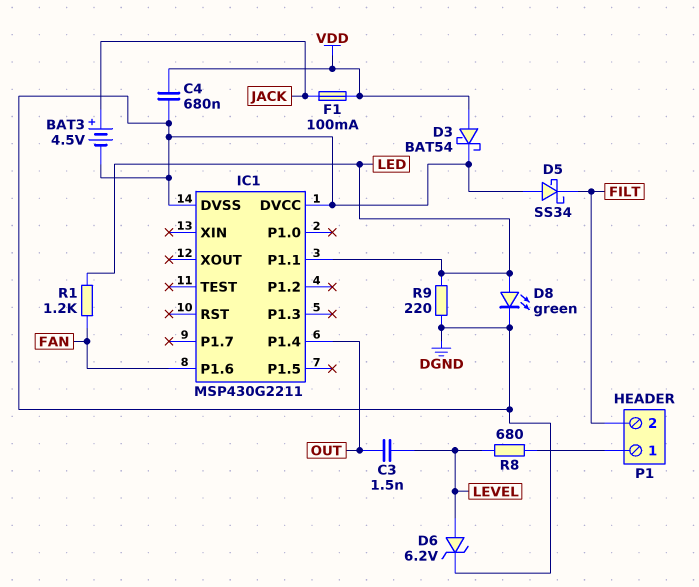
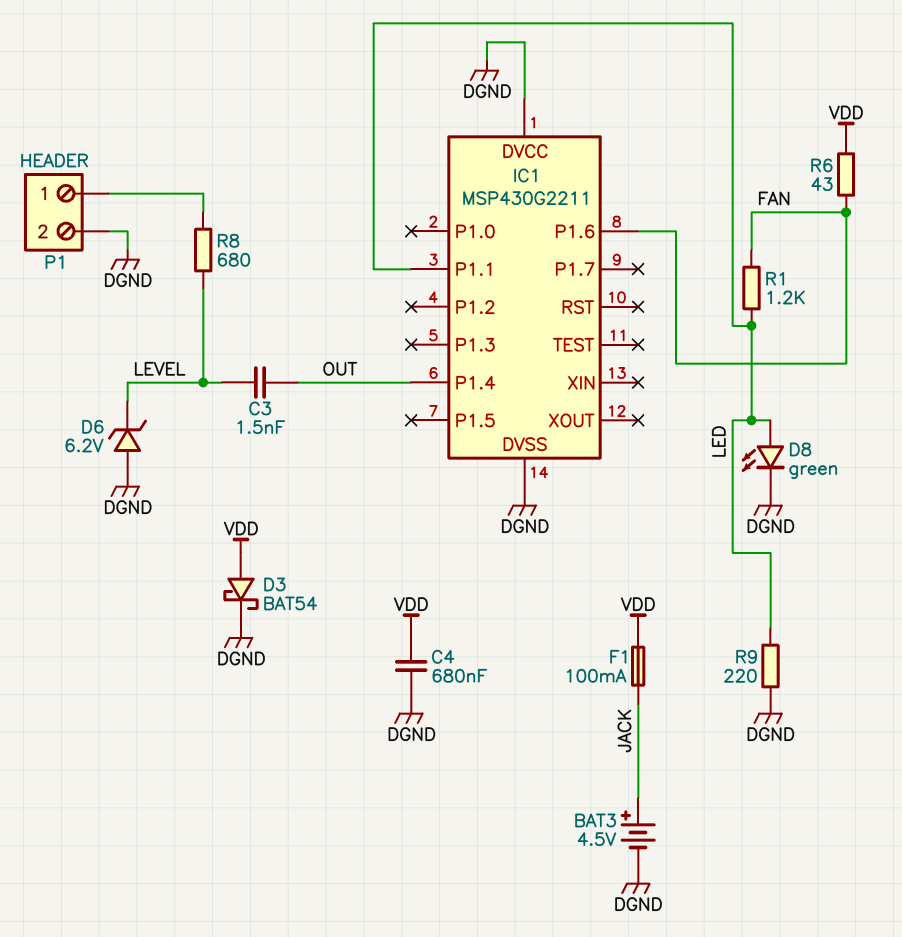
D5: schottky SS34 (A DGND, K FILT) -> none
D6: zener 6.2V (A LEVEL, K DGND) -> zener 6.2V (A DGND, K LEVEL)
P1 pin 2: FILT -> DGND
R6: none -> 43 (FAN, VDD)

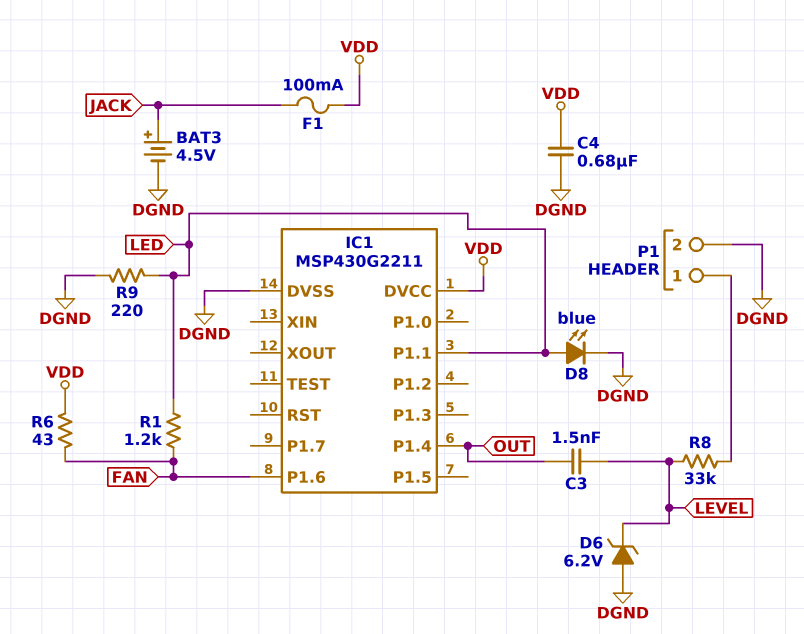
D3: schottky BAT54 (A VDD, K DGND) -> none
D8: LED green (A LED, K DGND) -> LED blue (A LED, K DGND)
IC1 pin DVCC: DGND -> VDD
R8: 680 (LEVEL, P1/1) -> 33k (LEVEL, P1/1)

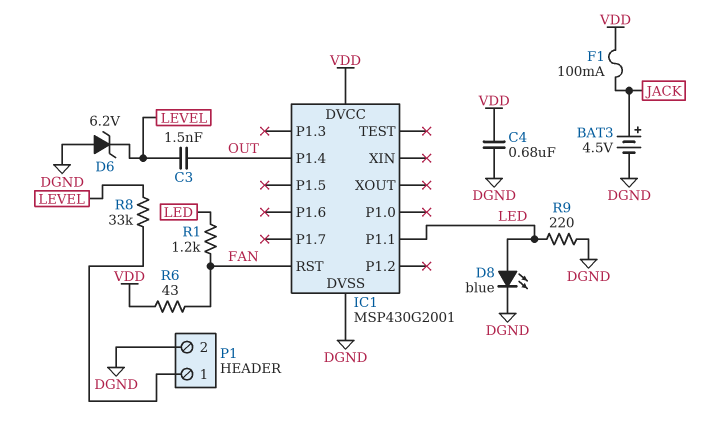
IC1: MSP430G2211 -> MSP430G2001
IC1 pin P1.6: FAN -> none
IC1 pin RST: none -> FAN

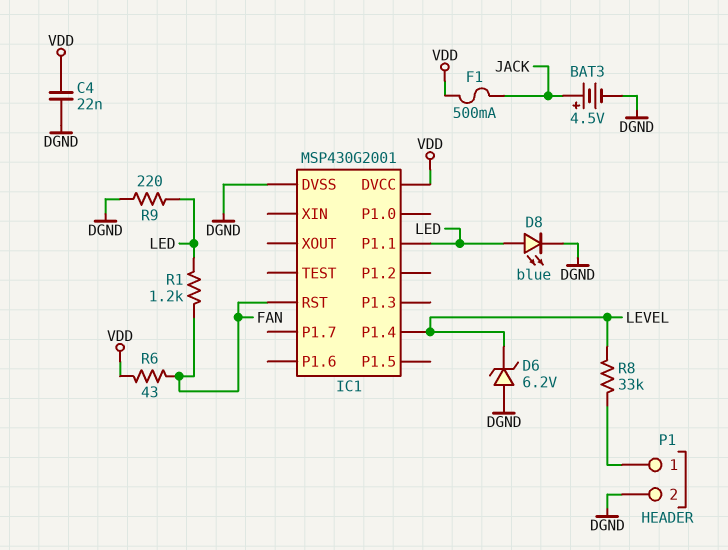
C3: 1.5nF (LEVEL, OUT) -> none
C4: 680nF (DGND, VDD) -> 22nF (DGND, VDD)
F1: 100mA (JACK, VDD) -> 500mA (JACK, VDD)
IC1 pin P1.4: OUT -> LEVEL

